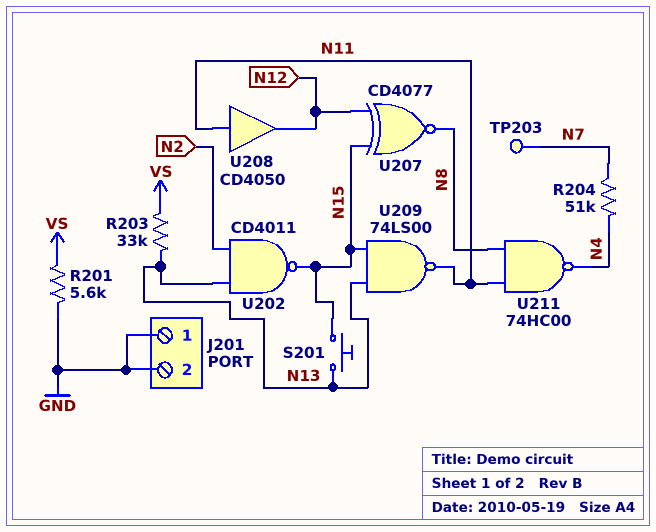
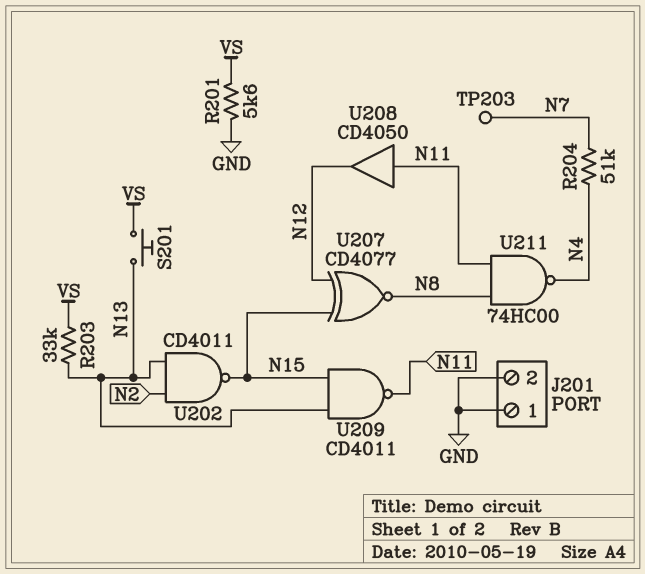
S201: button (N13, N15) -> button (N13, VS)
U209: NAND 74LS00 (in N13, in N15, out N11) -> NAND CD4011 (in N13, in N15, out N11)

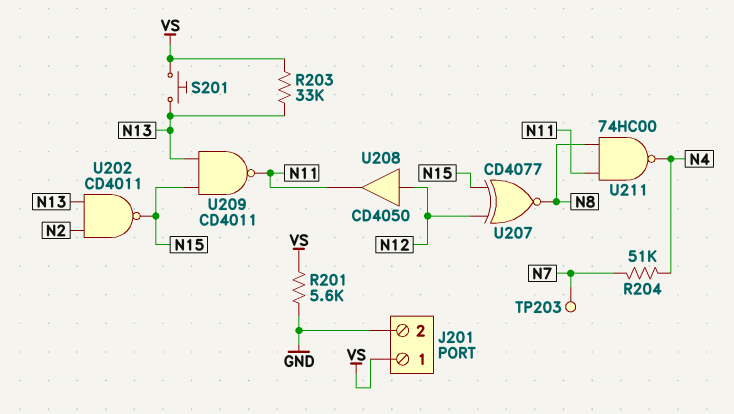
J201 pin 1: GND -> VS
U208: buffer CD4050 (in N11, out N12) -> buffer CD4050 (in N12, out N11)

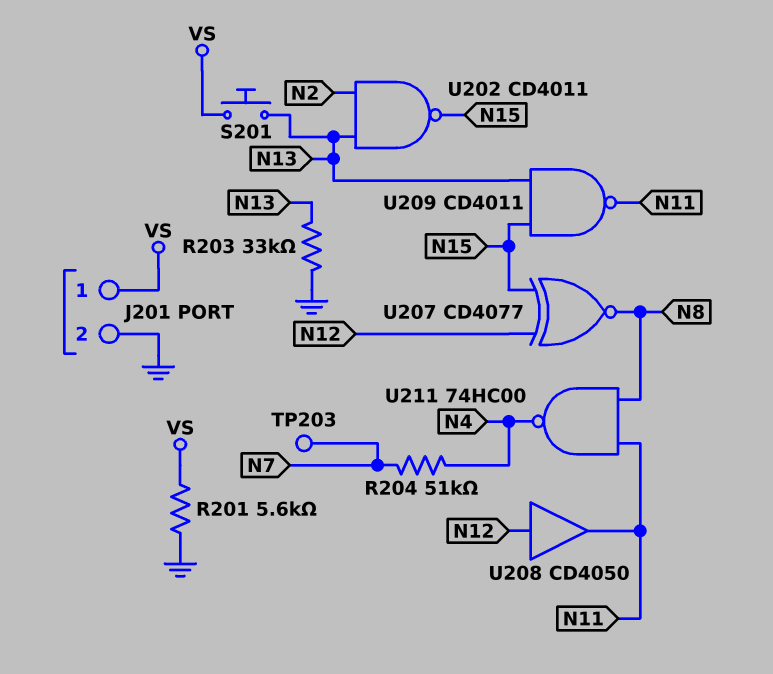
R203: 33k (N13, VS) -> 33k (GND, N13)

